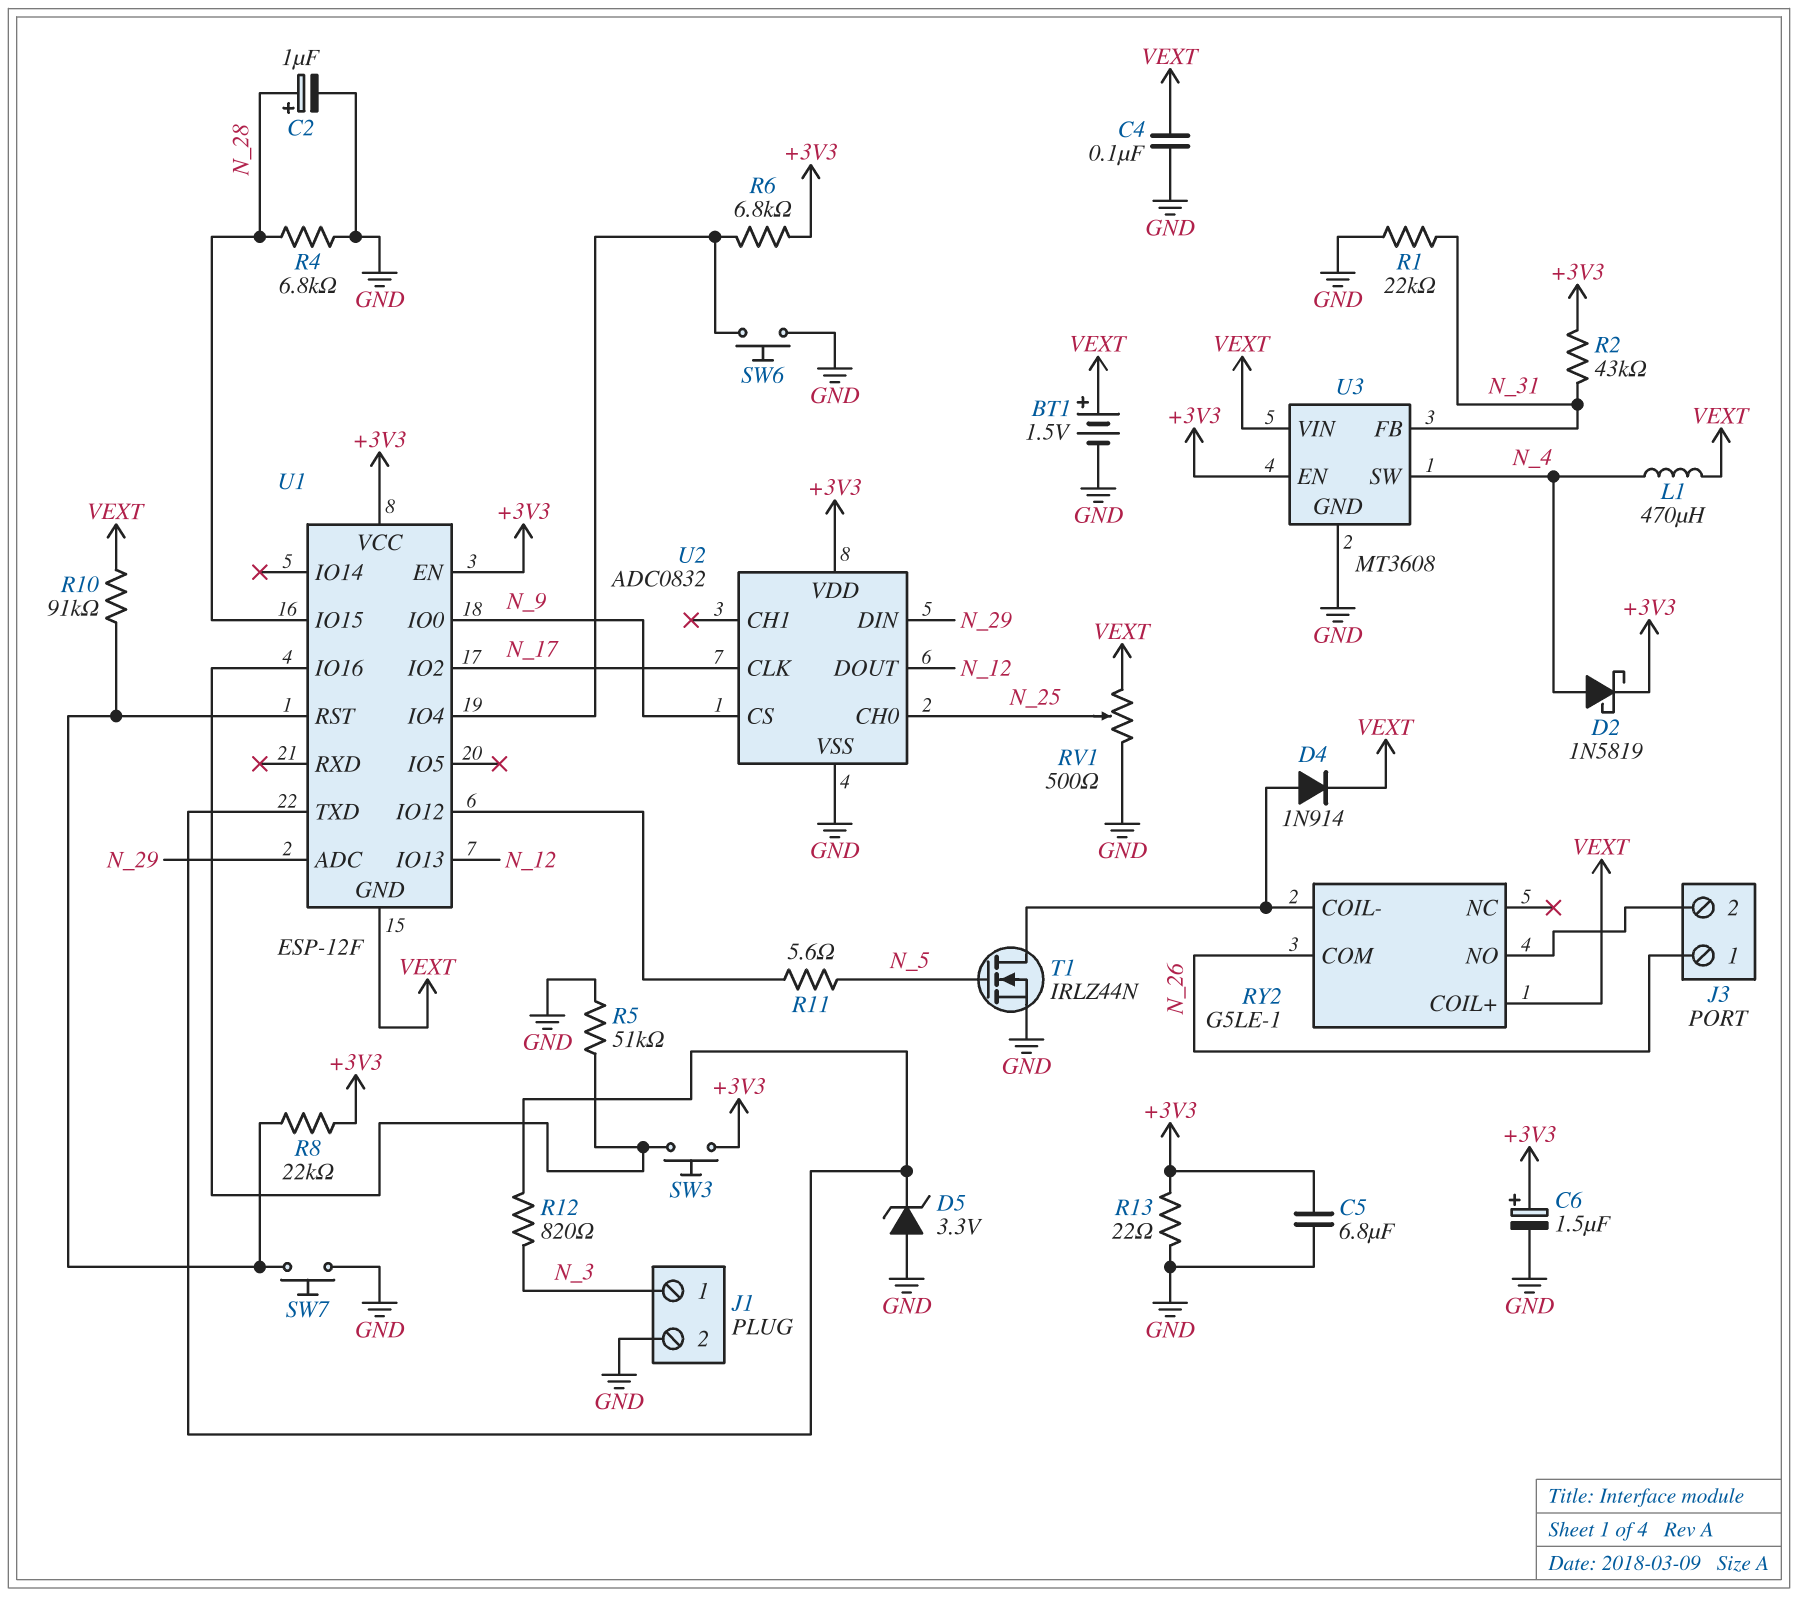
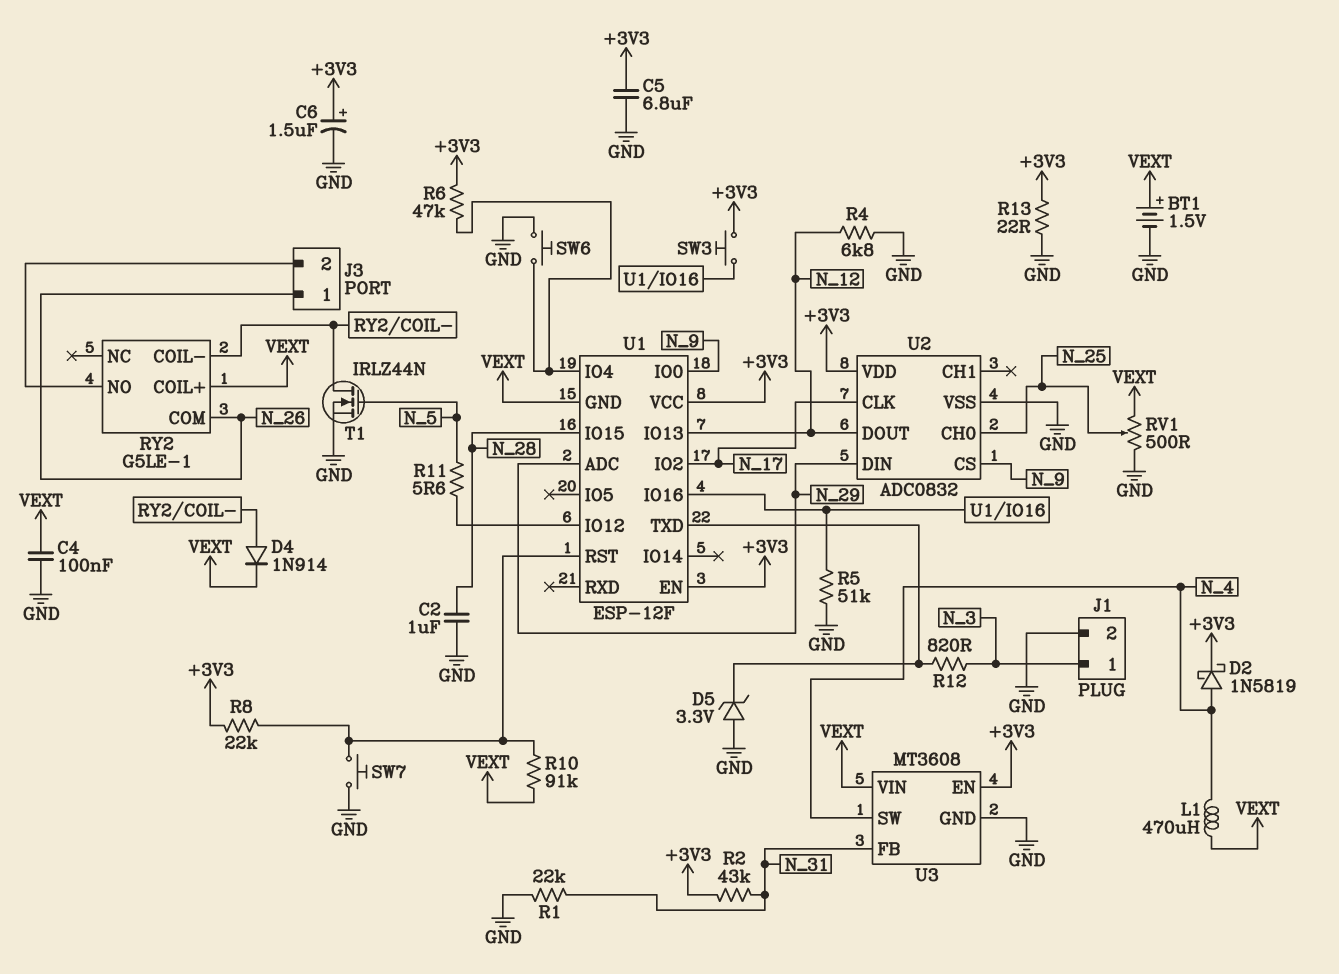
C2: 1uF (plus N_28, minus GND) -> 1uF (GND, N_28)
R4: 6.8k (GND, N_28) -> 6.8k (GND, N_12)
R6: 6.8k (+3V3, U1/IO4) -> 47k (+3V3, U1/IO4)

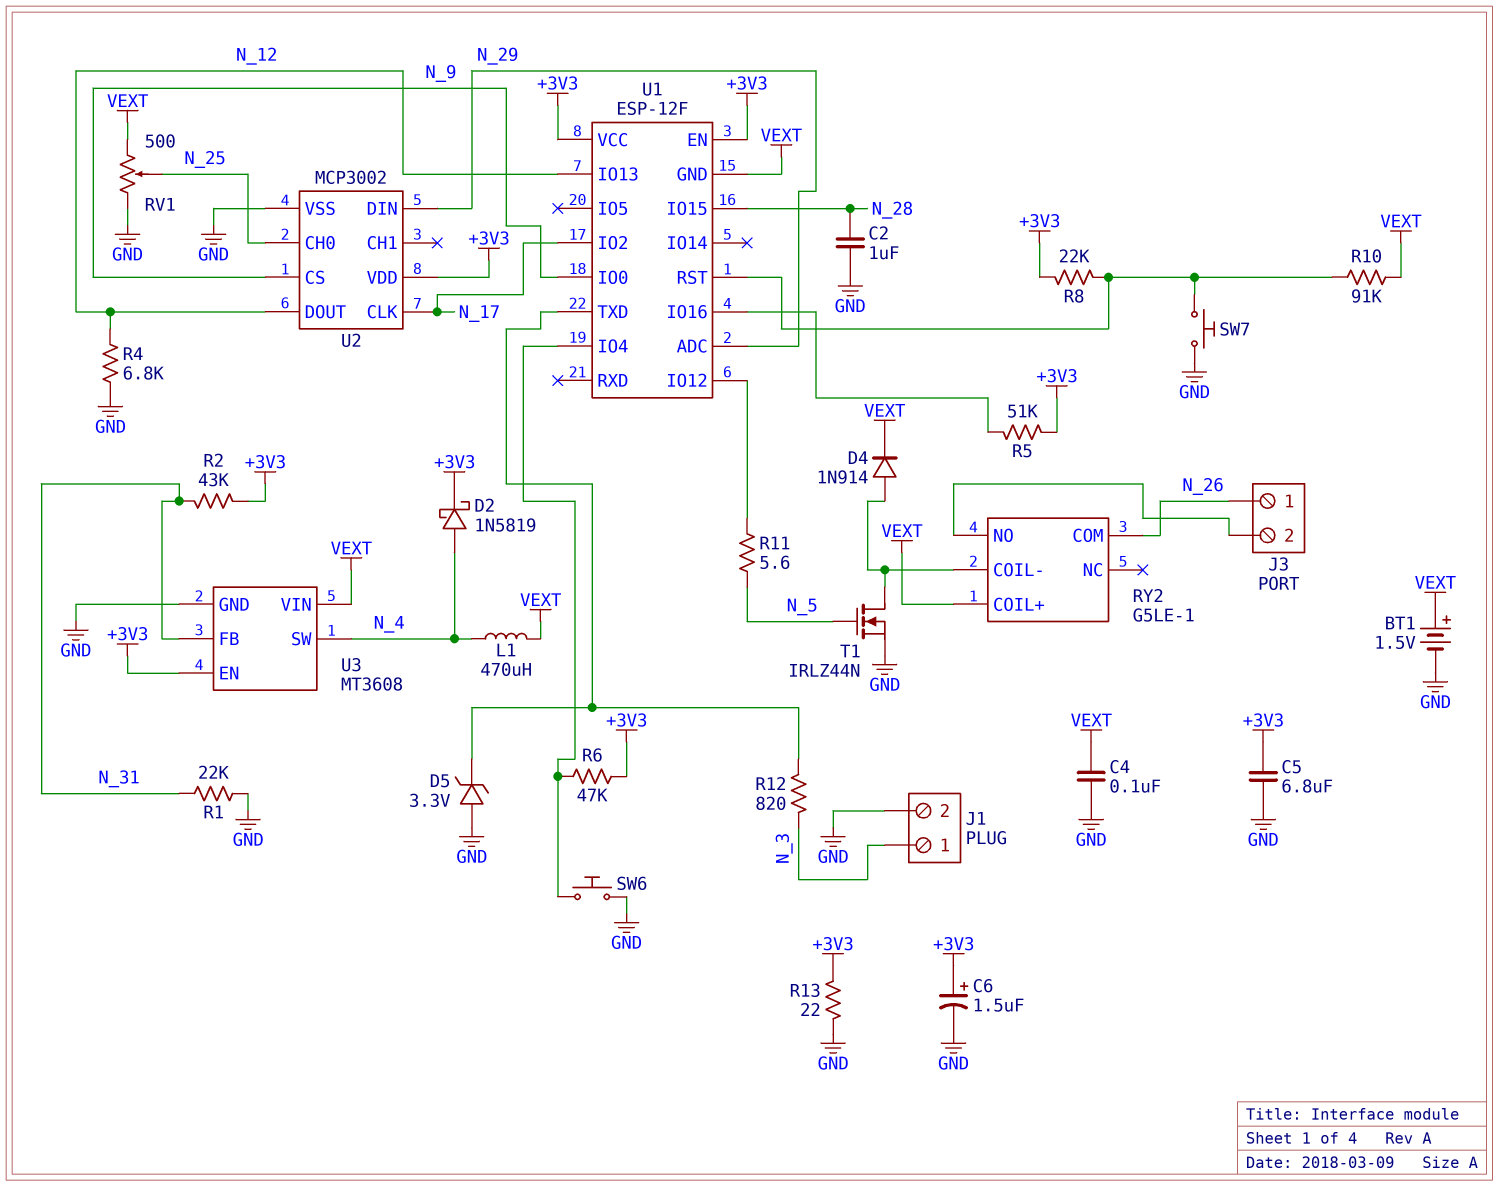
R5: 51k (GND, U1/IO16) -> 51k (+3V3, U1/IO16)
SW3: button (+3V3, U1/IO16) -> none
U2: ADC0832 -> MCP3002

